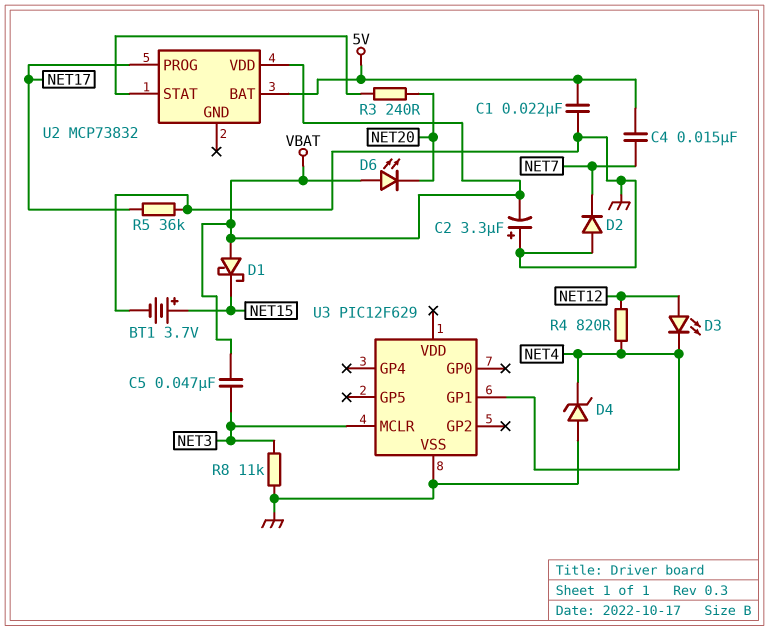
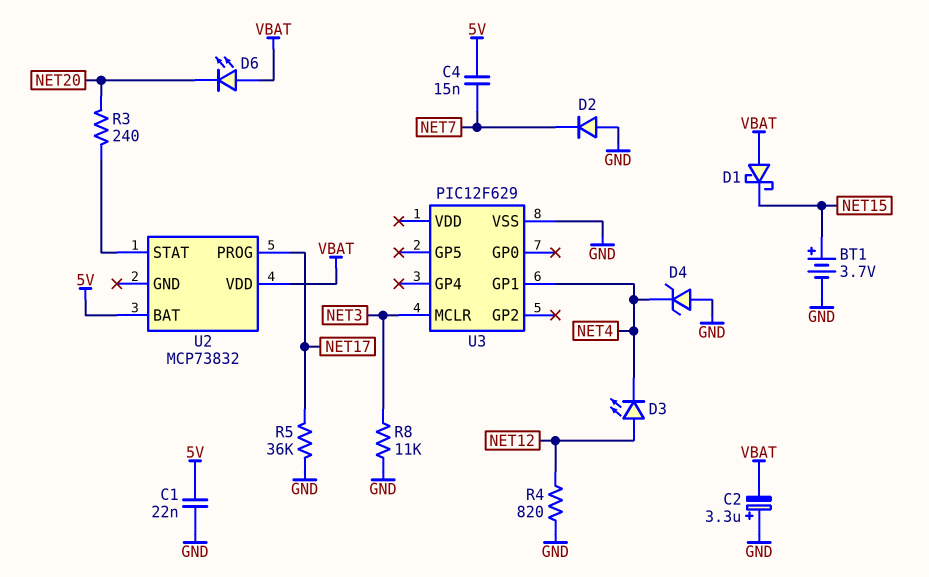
C5: 47nF (NET3, VBAT) -> none
R4: 820 (NET4, NET12) -> 820 (GND, NET12)

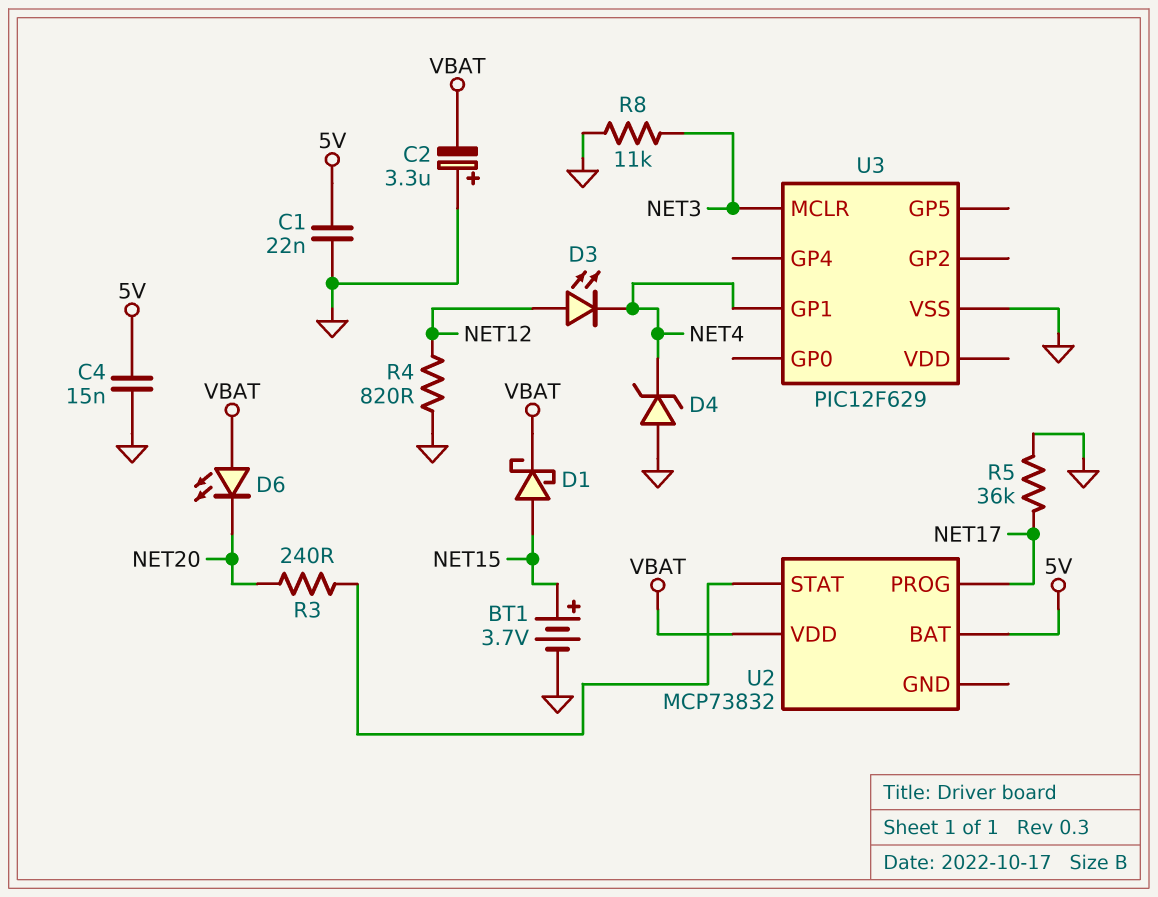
C4: 15nF (5V, NET7) -> 15nF (5V, GND)
D1: schottky (A VBAT, K NET15) -> schottky (A NET15, K VBAT)
D2: diode (A GND, K NET7) -> none

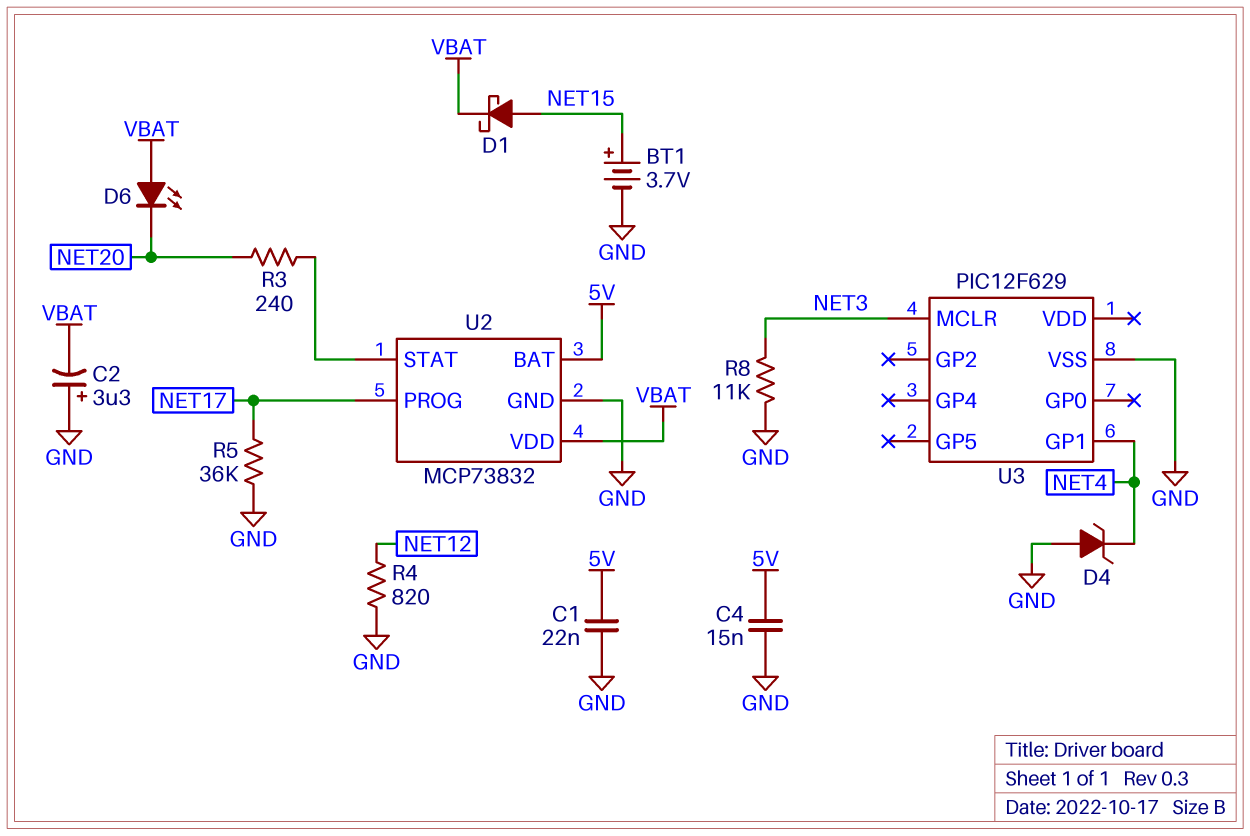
D3: LED (A NET12, K NET4) -> none
U2 pin GND: none -> GND

